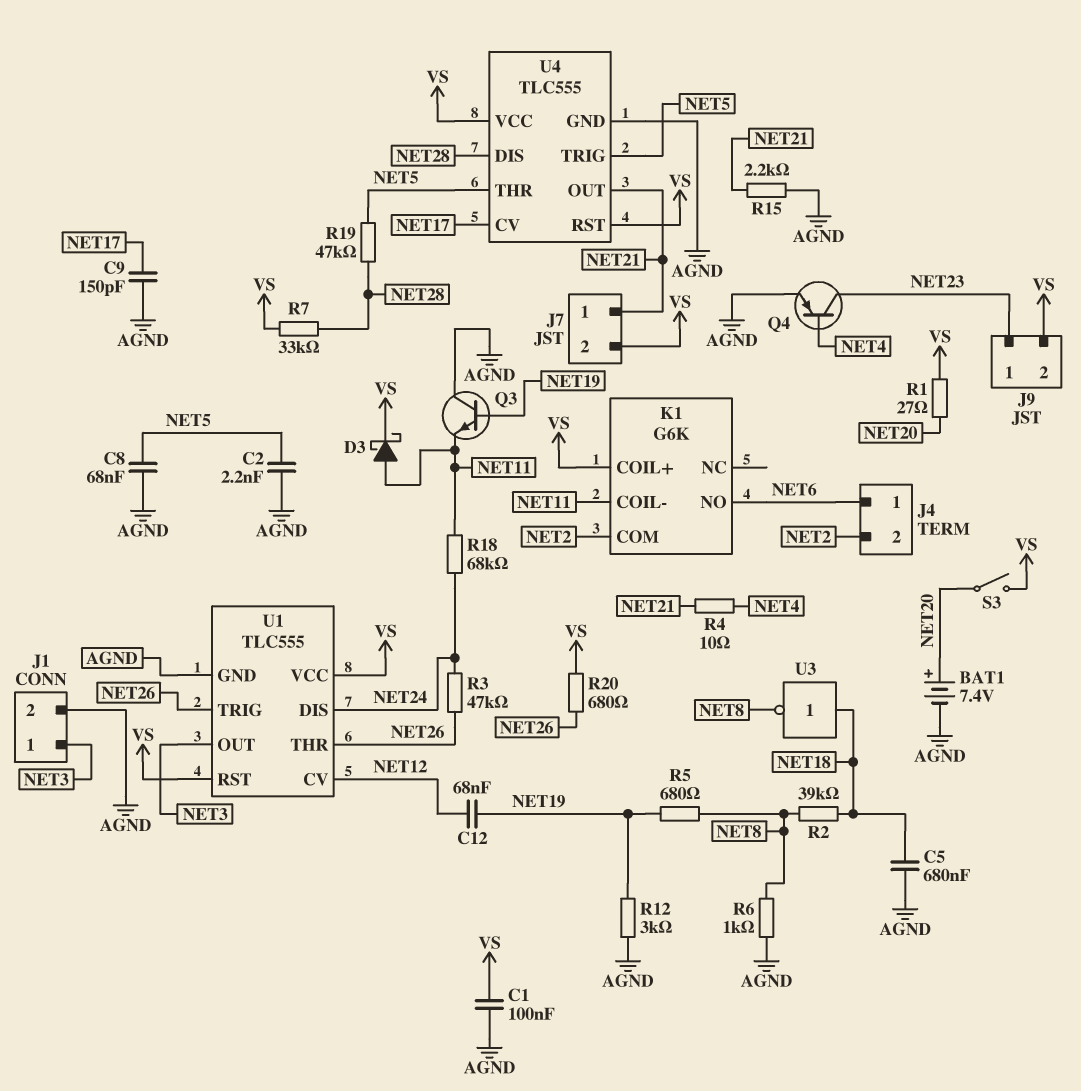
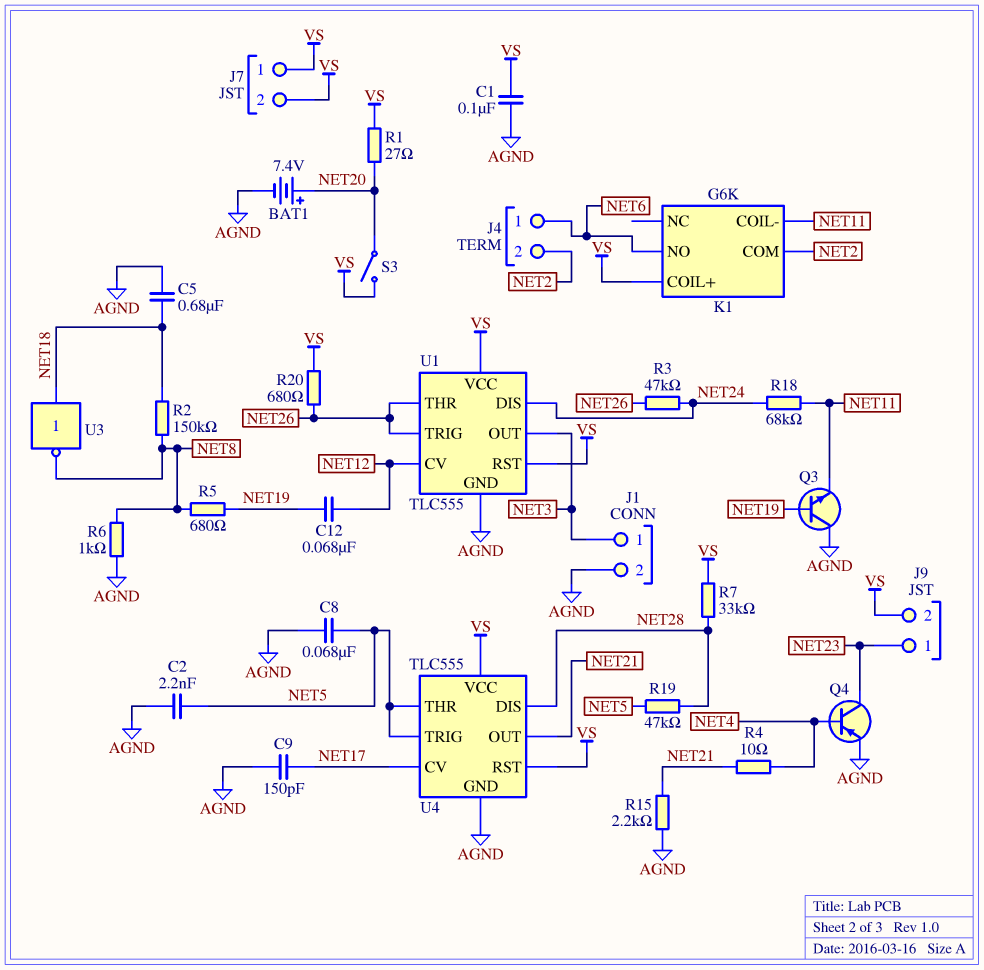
D3: schottky (A NET11, K VS) -> none
J7 pin 1: NET21 -> VS
R2: 39k (NET8, NET18) -> 150k (NET8, NET18)
R12: 3k (AGND, NET19) -> none

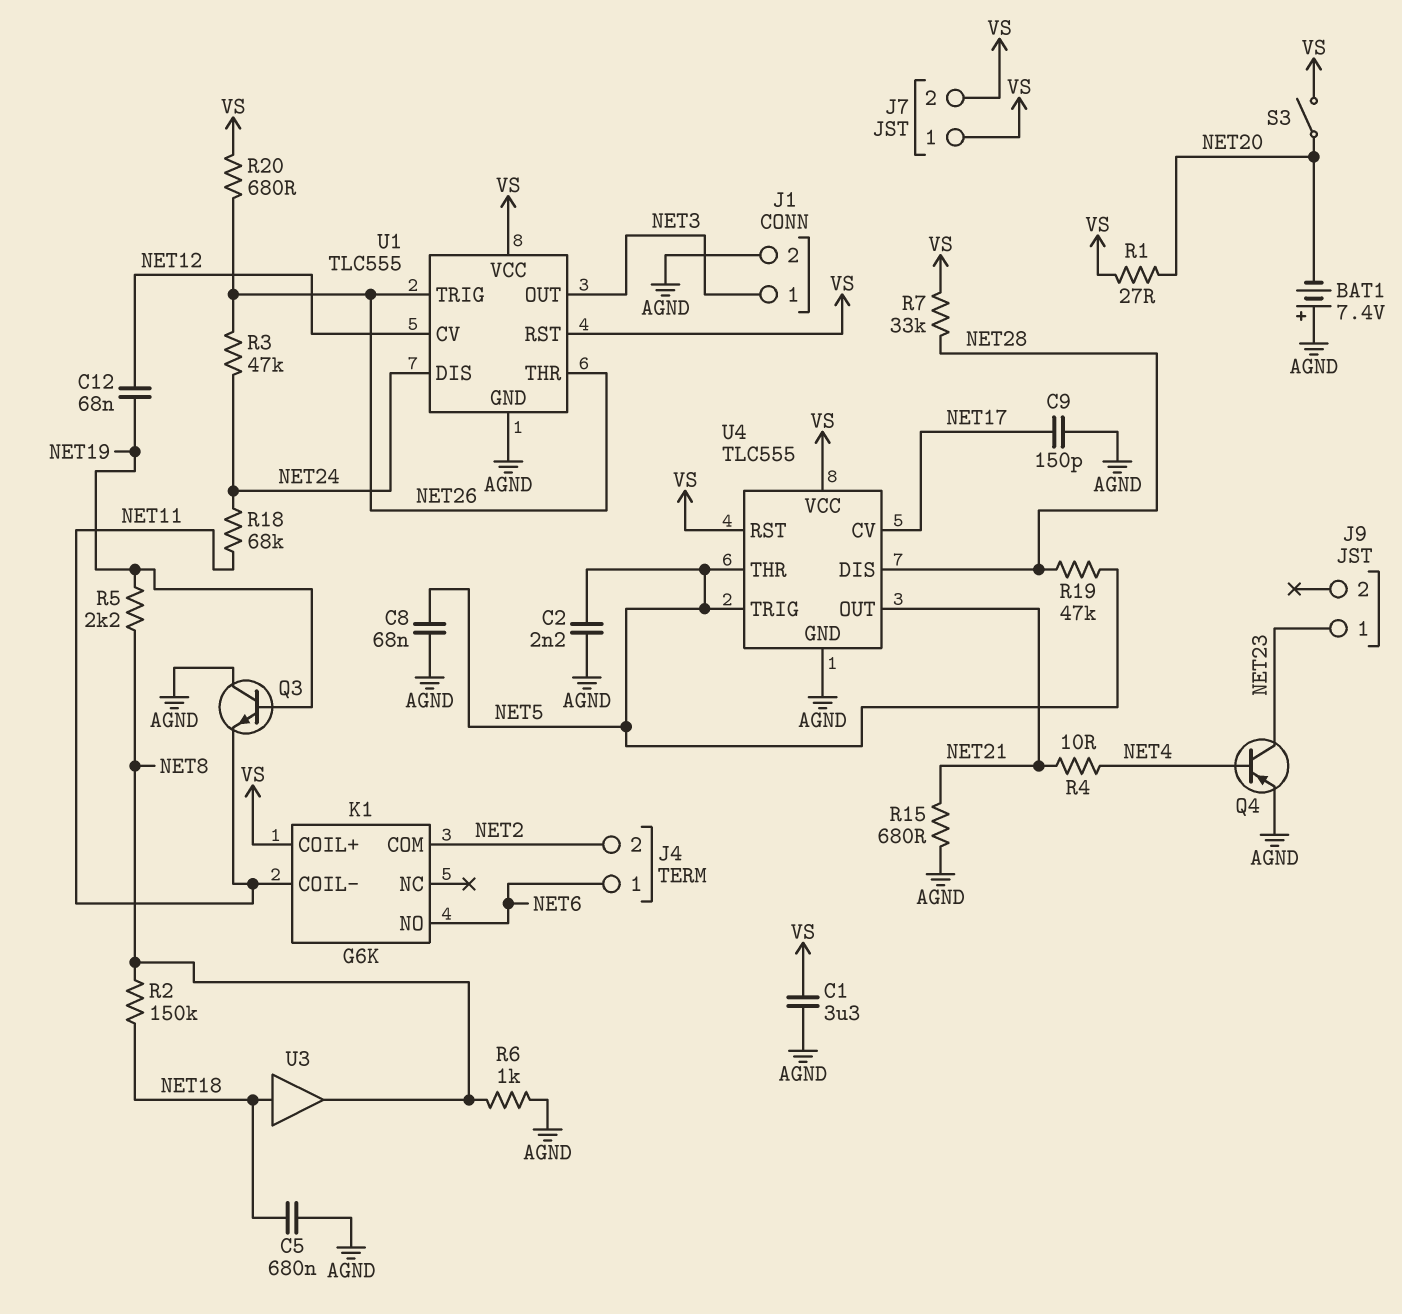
BAT1: 7.4V (plus NET20, minus AGND) -> 7.4V (plus AGND, minus NET20)
C1: 100nF (AGND, VS) -> 3.3uF (AGND, VS)
J9 pin 2: VS -> none
R5: 680 (NET8, NET19) -> 2.2k (NET8, NET19)
R15: 2.2k (AGND, NET21) -> 680 (AGND, NET21)
U3: NOT (in NET18, out NET8) -> buffer (in NET18, out NET8)

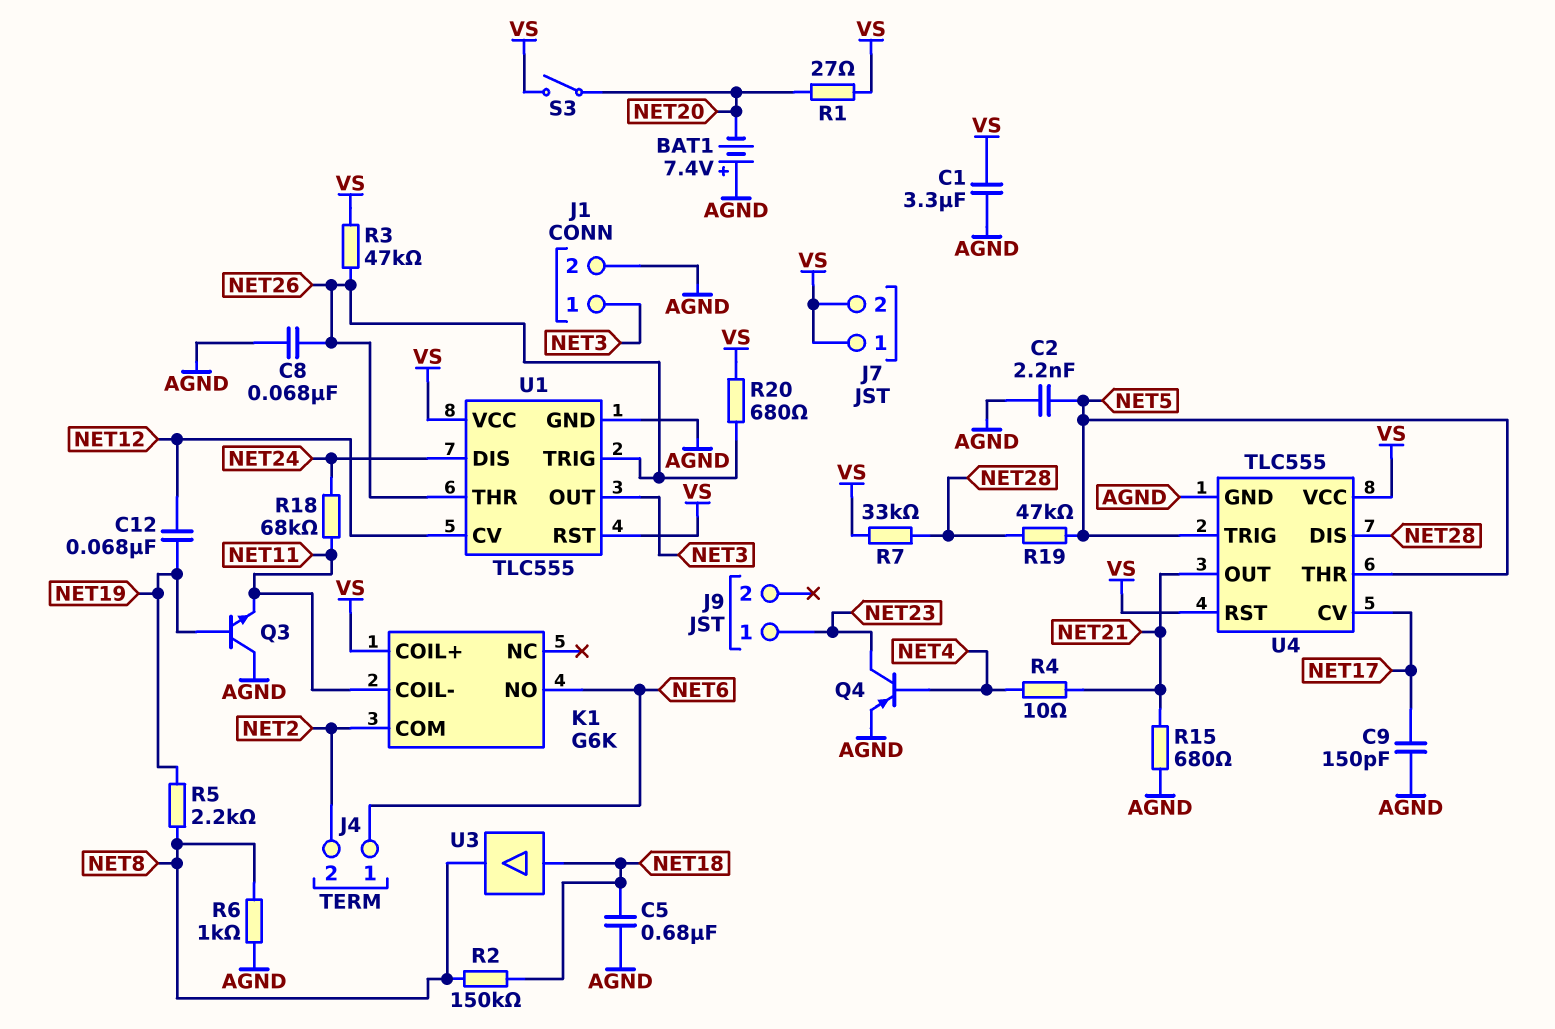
C8: 68nF (AGND, NET5) -> 68nF (AGND, NET26)
R3: 47k (NET24, NET26) -> 47k (NET26, VS)

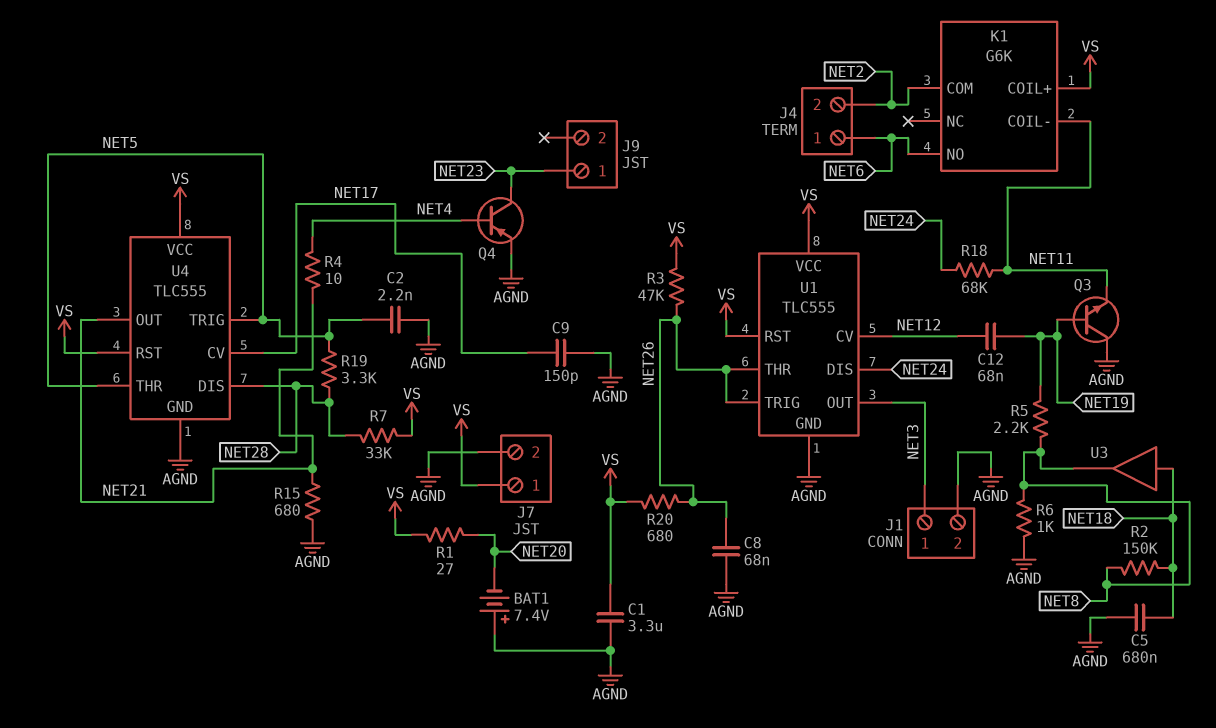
J7 pin 2: VS -> AGND
R19: 47k (NET5, NET28) -> 3.3k (NET5, NET28)
S3: switch (NET20, VS) -> none

